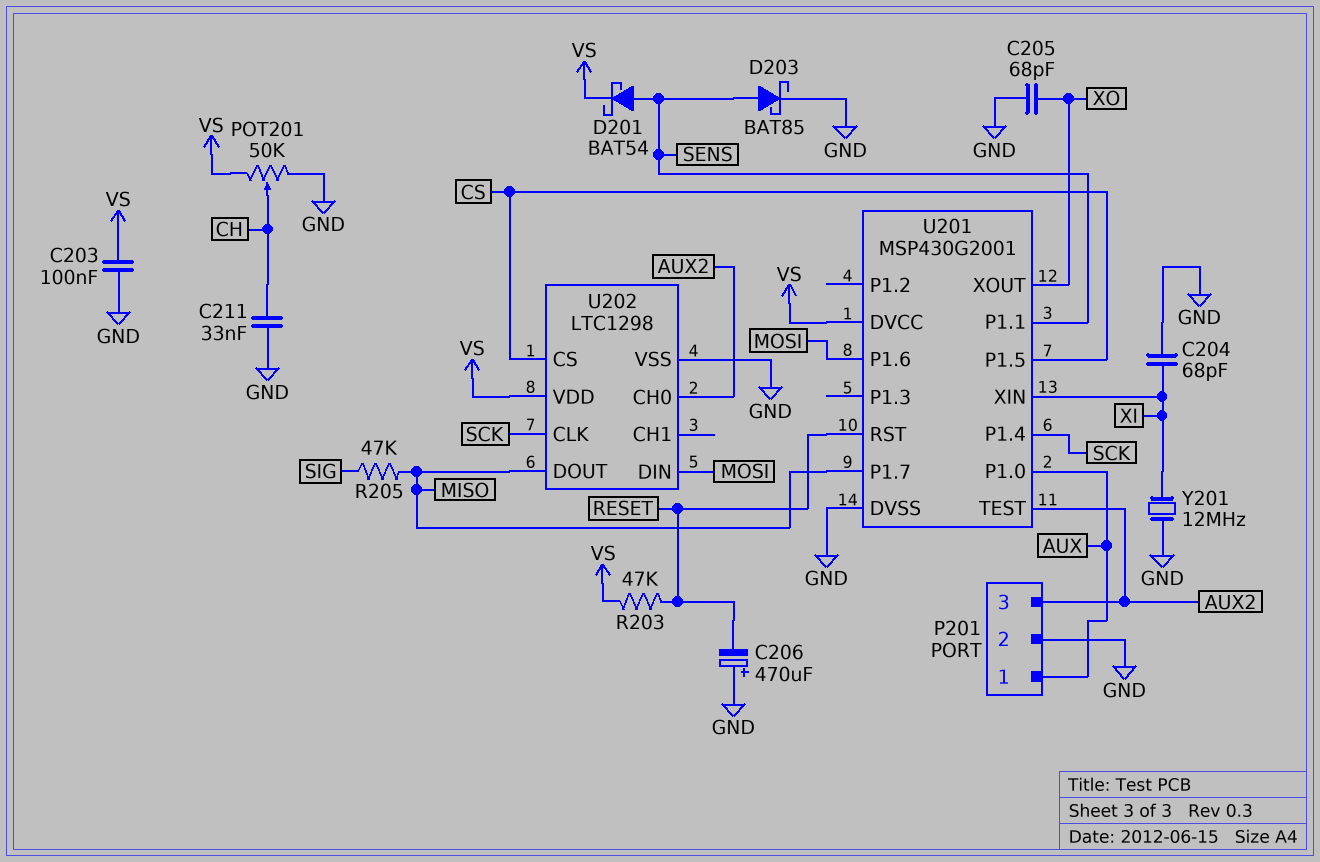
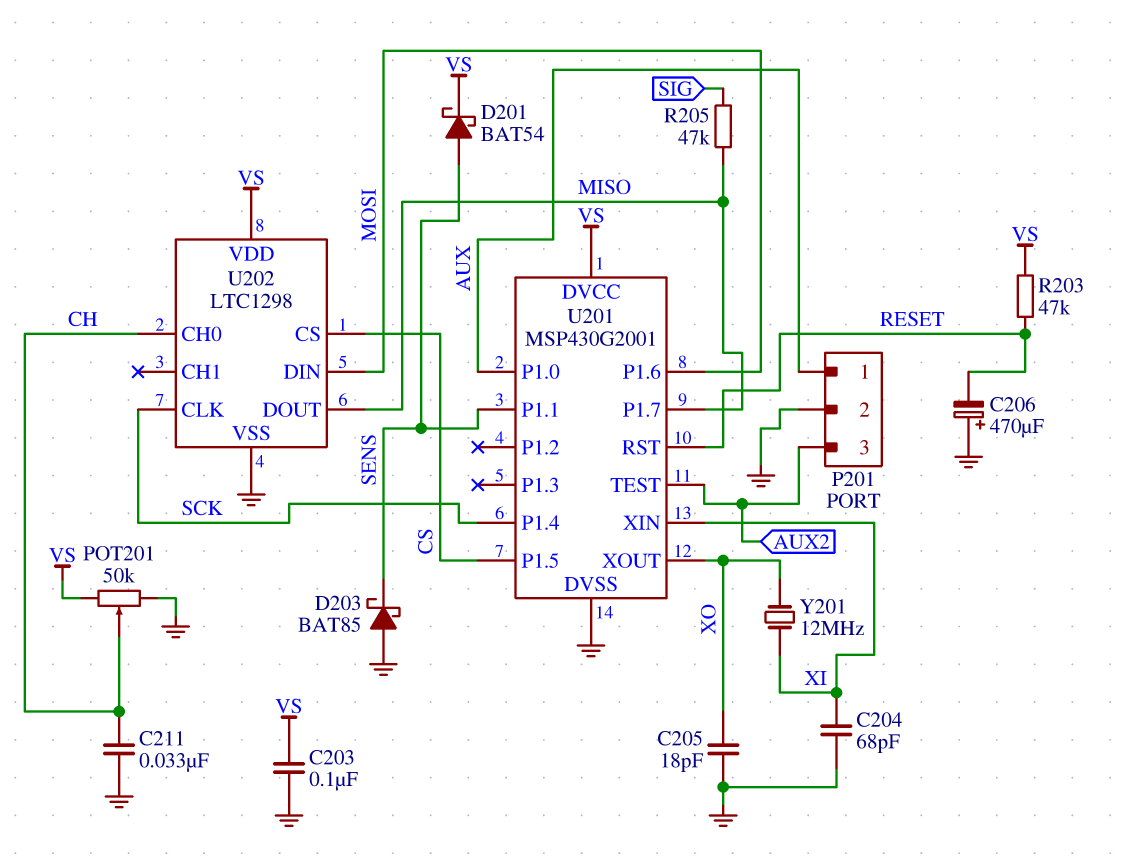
C205: 68pF (GND, XO) -> 18pF (GND, XO)
D203: schottky BAT85 (A SENS, K GND) -> schottky BAT85 (A GND, K SENS)
U202 pin CH0: AUX2 -> CH
Y201: 12MHz (GND, XI) -> 12MHz (XI, XO)

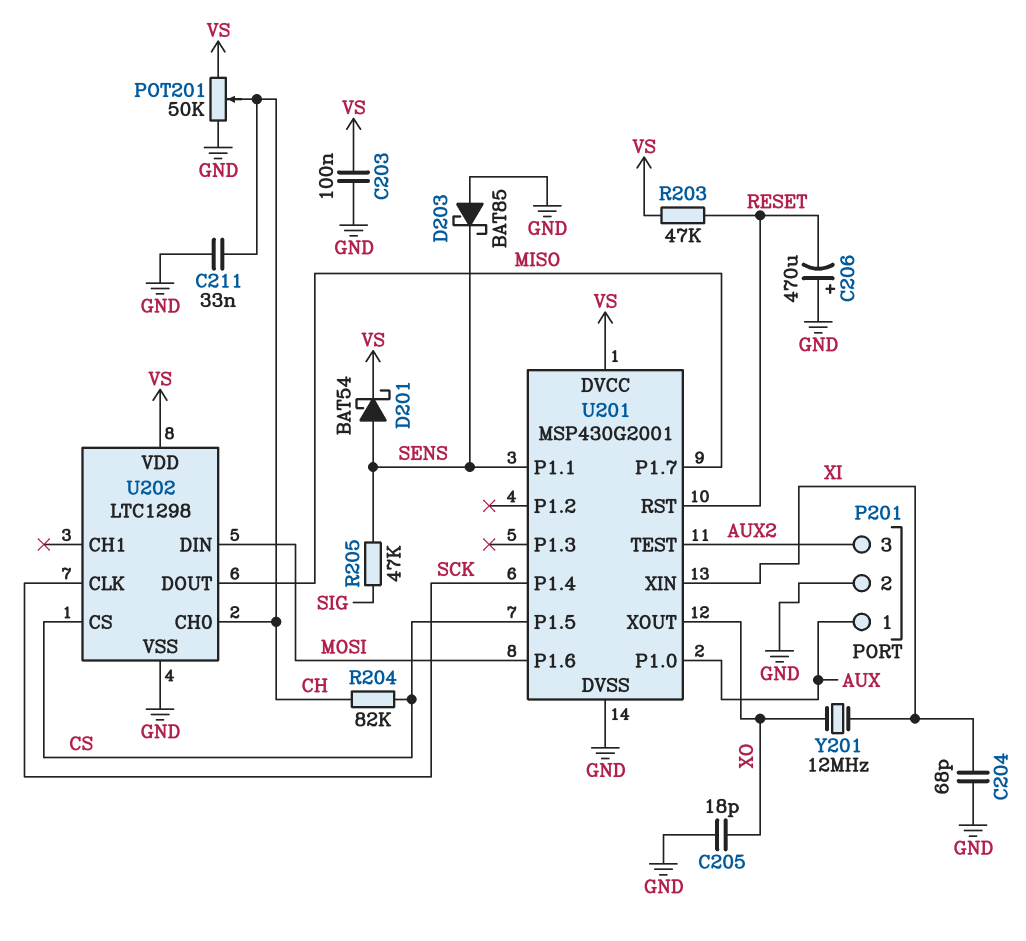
R204: none -> 82k (CH, CS)
R205: 47k (MISO, SIG) -> 47k (SENS, SIG)

